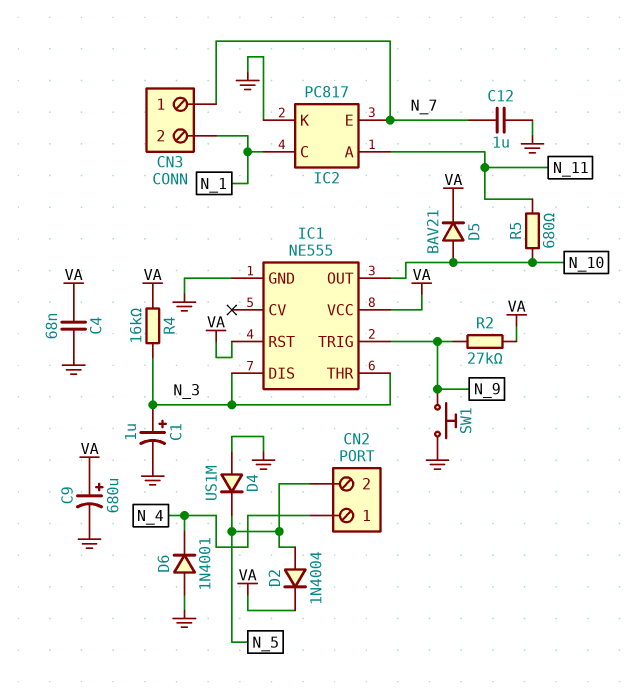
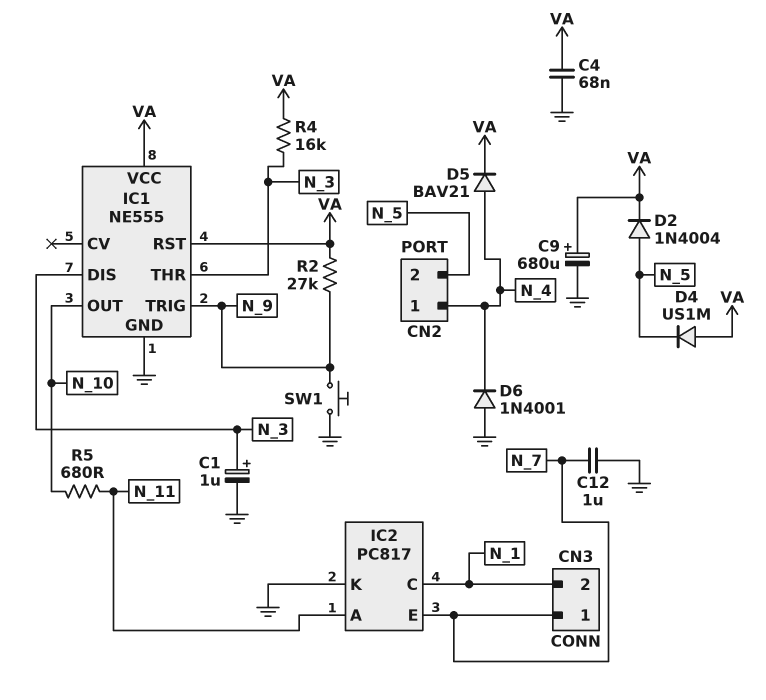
D4: diode US1M (A GND, K N_5) -> diode US1M (A VA, K N_5)
D5: diode BAV21 (A N_10, K VA) -> diode BAV21 (A N_4, K VA)

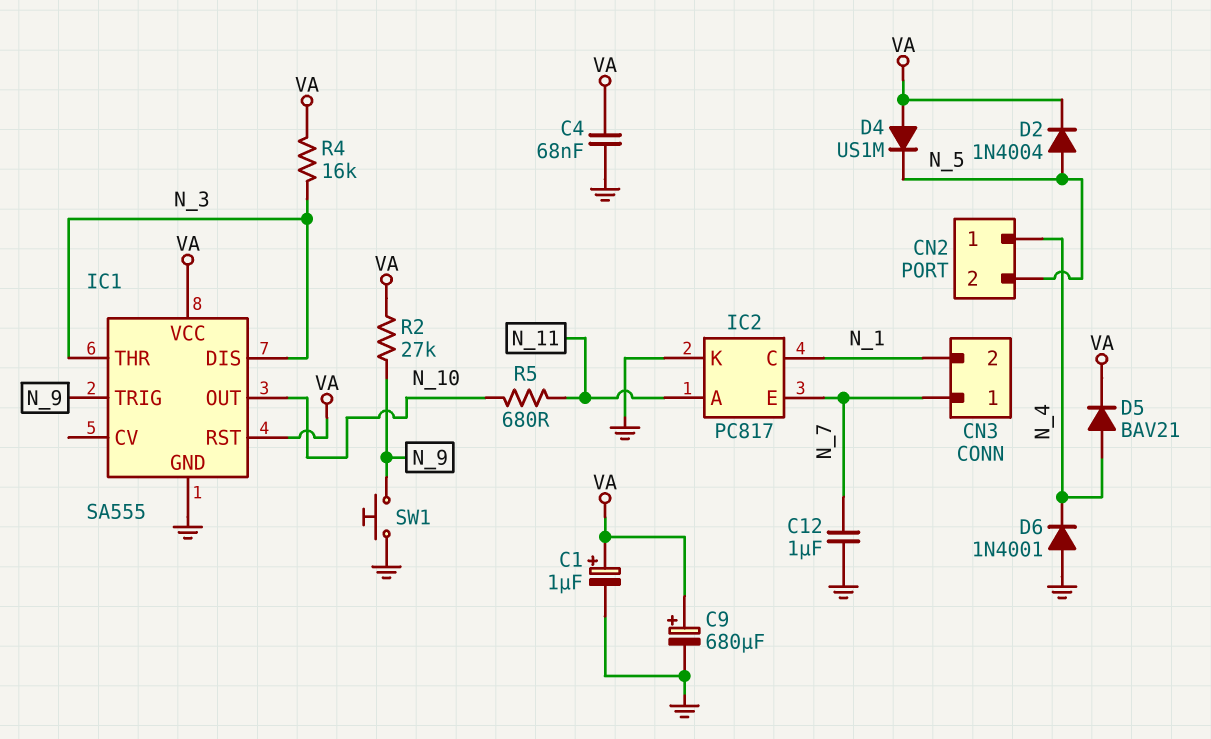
C1: 1uF (plus N_3, minus GND) -> 1uF (plus VA, minus GND)
IC1: NE555 -> SA555

